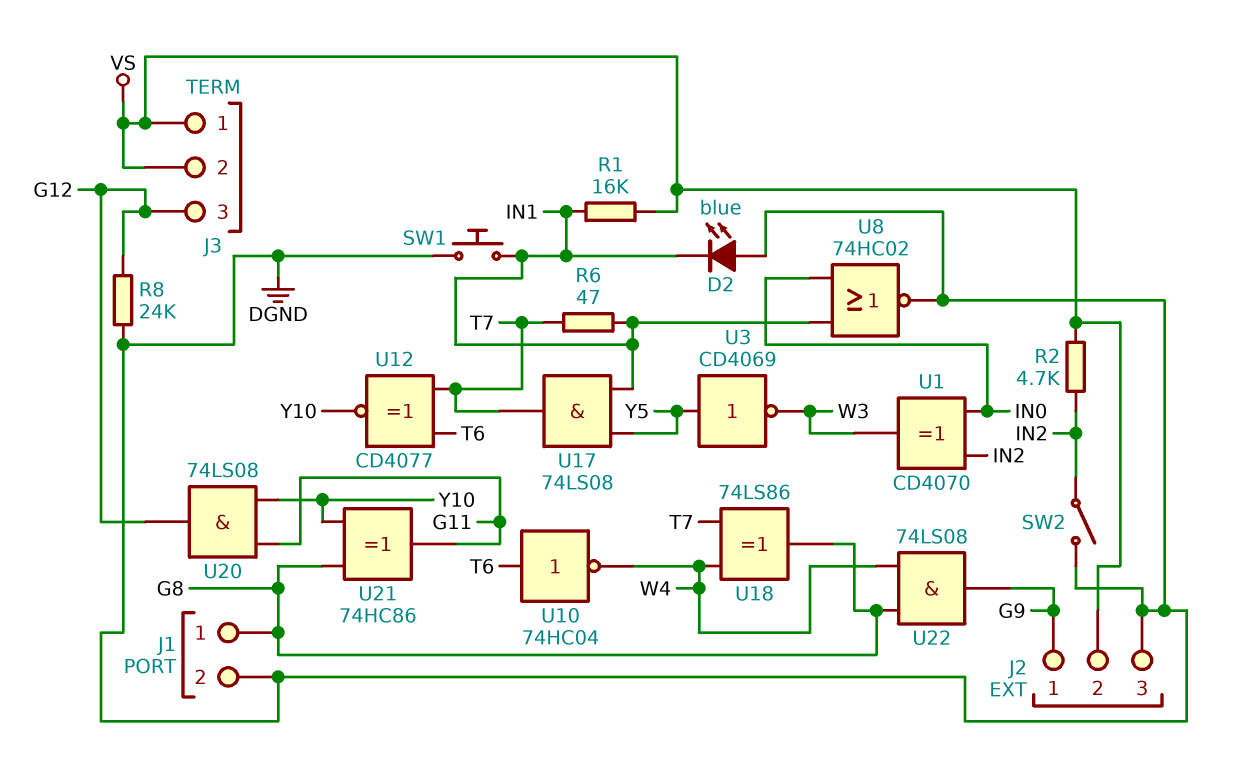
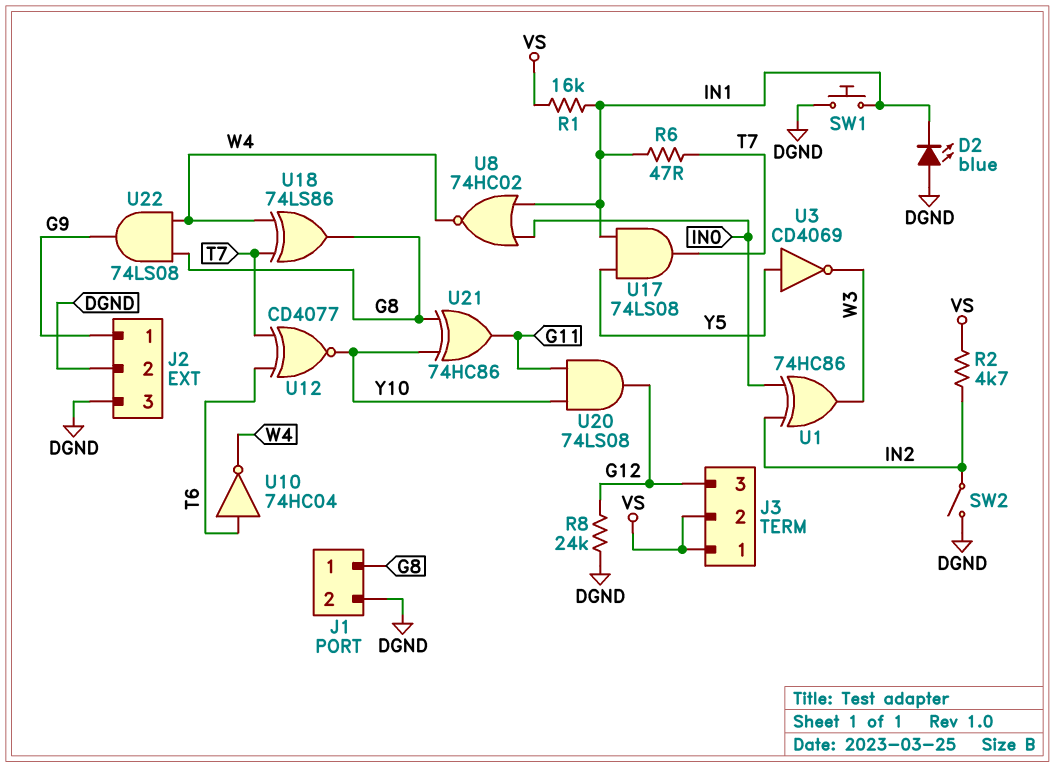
J2 pin 2: VS -> DGND
U1: XOR CD4070 (in IN0, in IN2, out W3) -> XOR 74HC86 (in IN0, in IN2, out W3)
U8: NOR 74HC02 (in IN0, in IN1, out DGND) -> NOR 74HC02 (in IN0, in IN1, out W4)

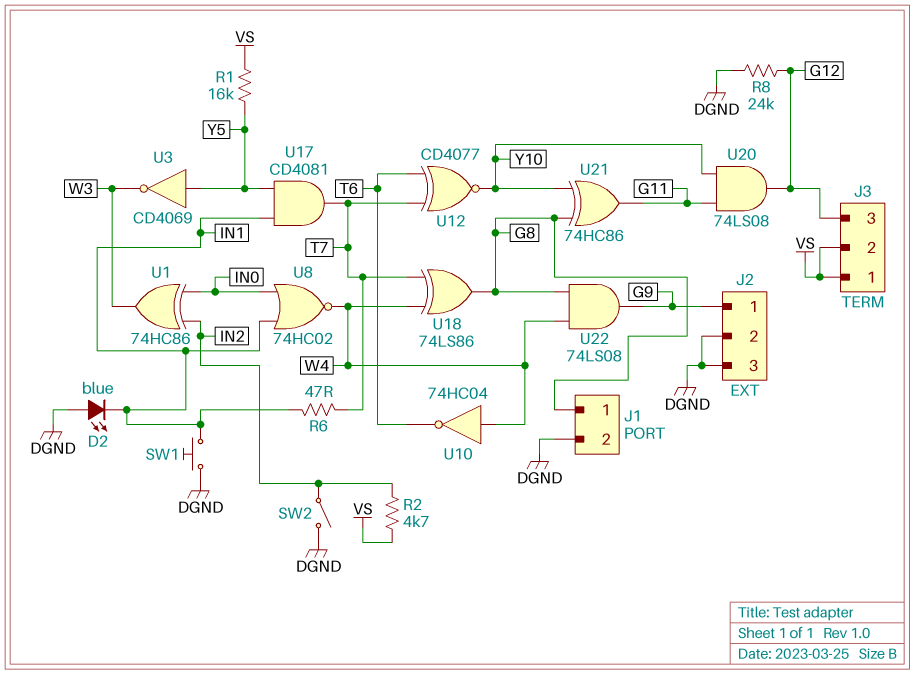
R1: 16k (IN1, VS) -> 16k (VS, Y5)
U10: NOT 74HC04 (in T6, out W4) -> NOT 74HC04 (in W4, out T6)
U17: AND 74LS08 (in IN1, in Y5, out T7) -> AND CD4081 (in IN1, in Y5, out T7)

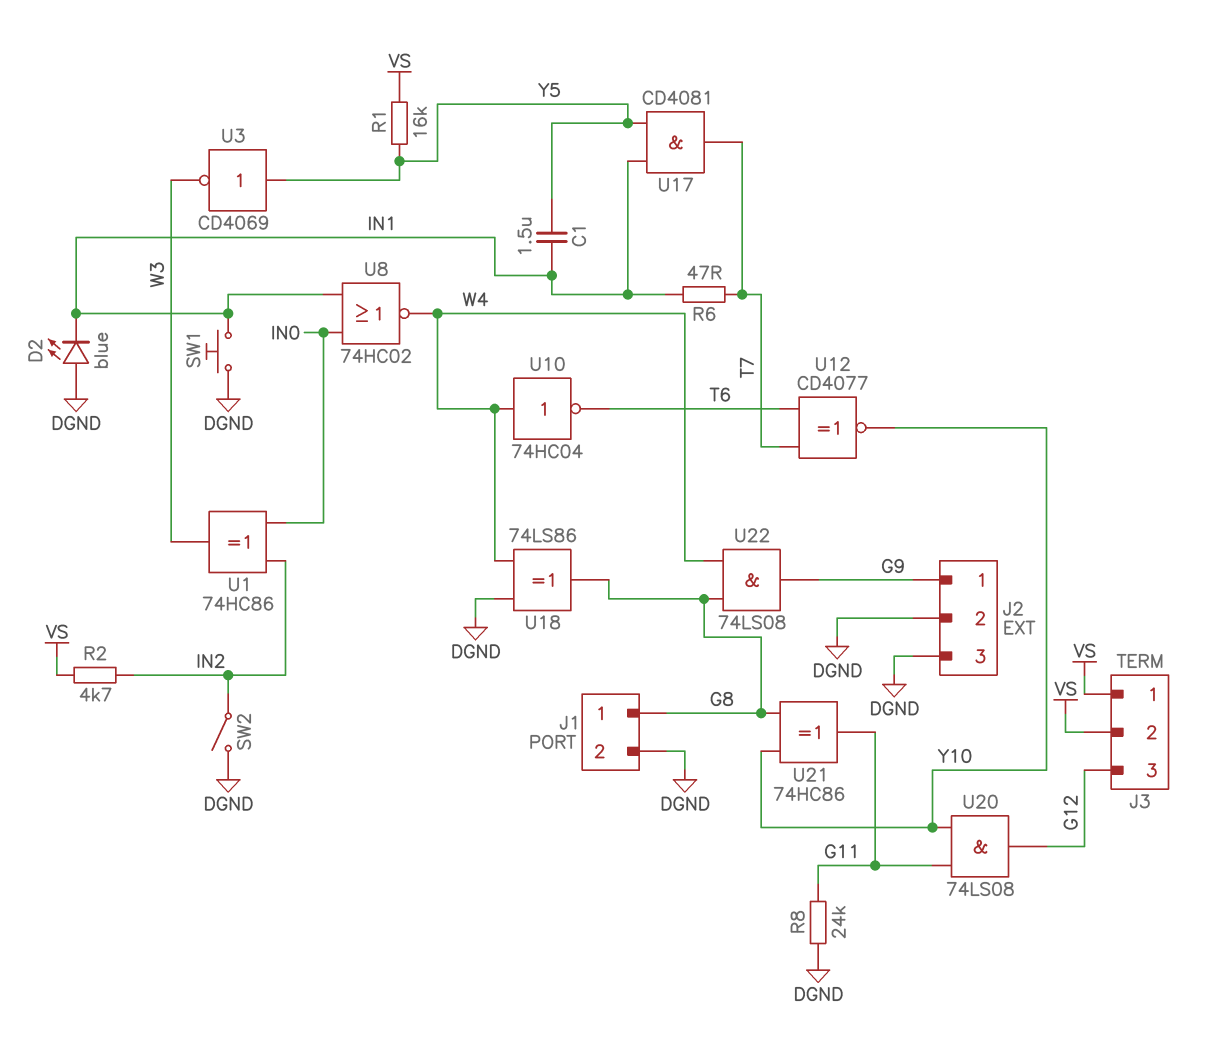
C1: none -> 1.5uF (IN1, Y5)
R8: 24k (DGND, G12) -> 24k (DGND, G11)
U18: XOR 74LS86 (in T7, in W4, out G8) -> XOR 74LS86 (in DGND, in W4, out G8)

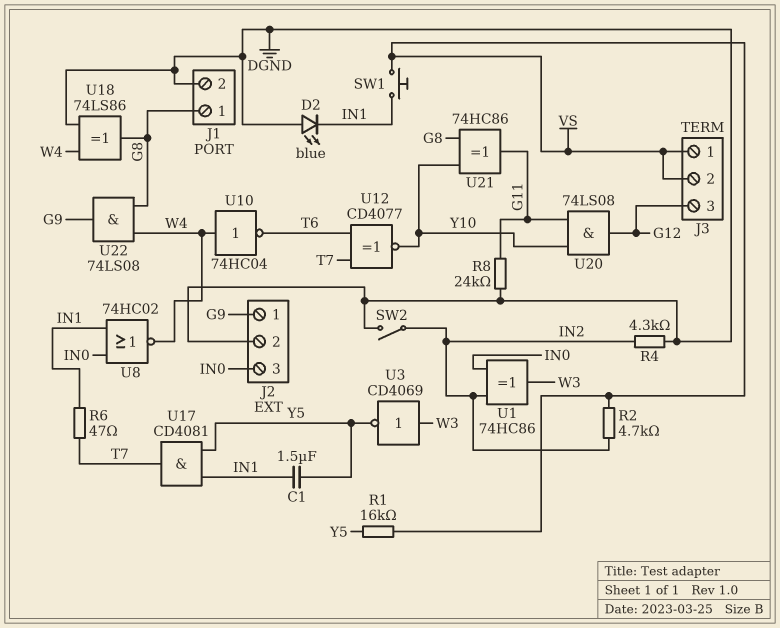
J2 pin 3: DGND -> IN0
R4: none -> 4.3k (DGND, IN2)
SW1: button (DGND, IN1) -> button (IN1, VS)
U3: NOT CD4069 (in Y5, out W3) -> NOT CD4069 (in W3, out Y5)

